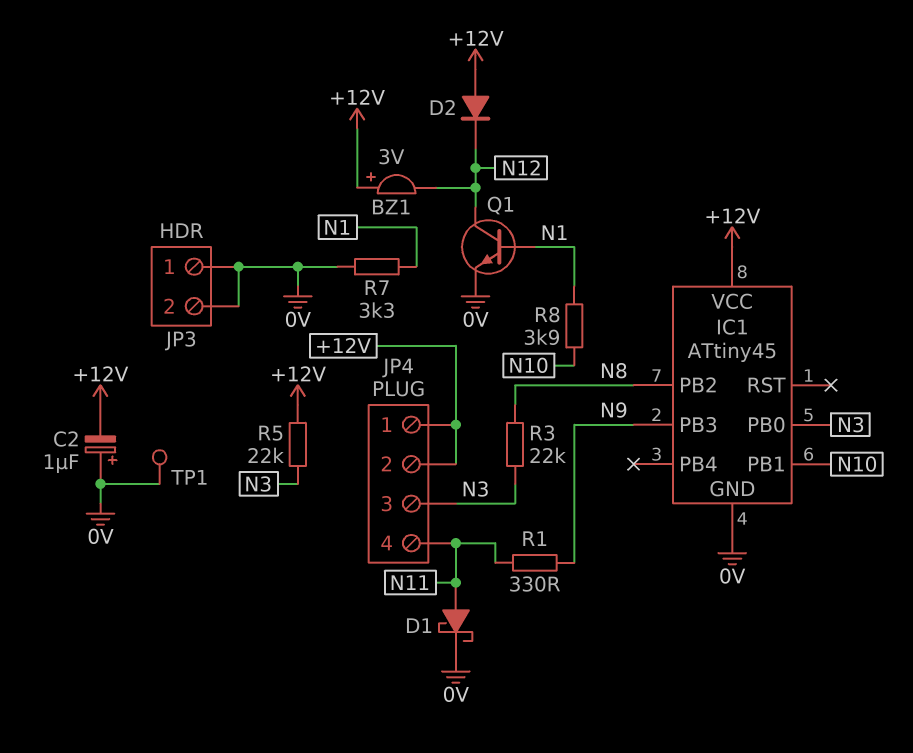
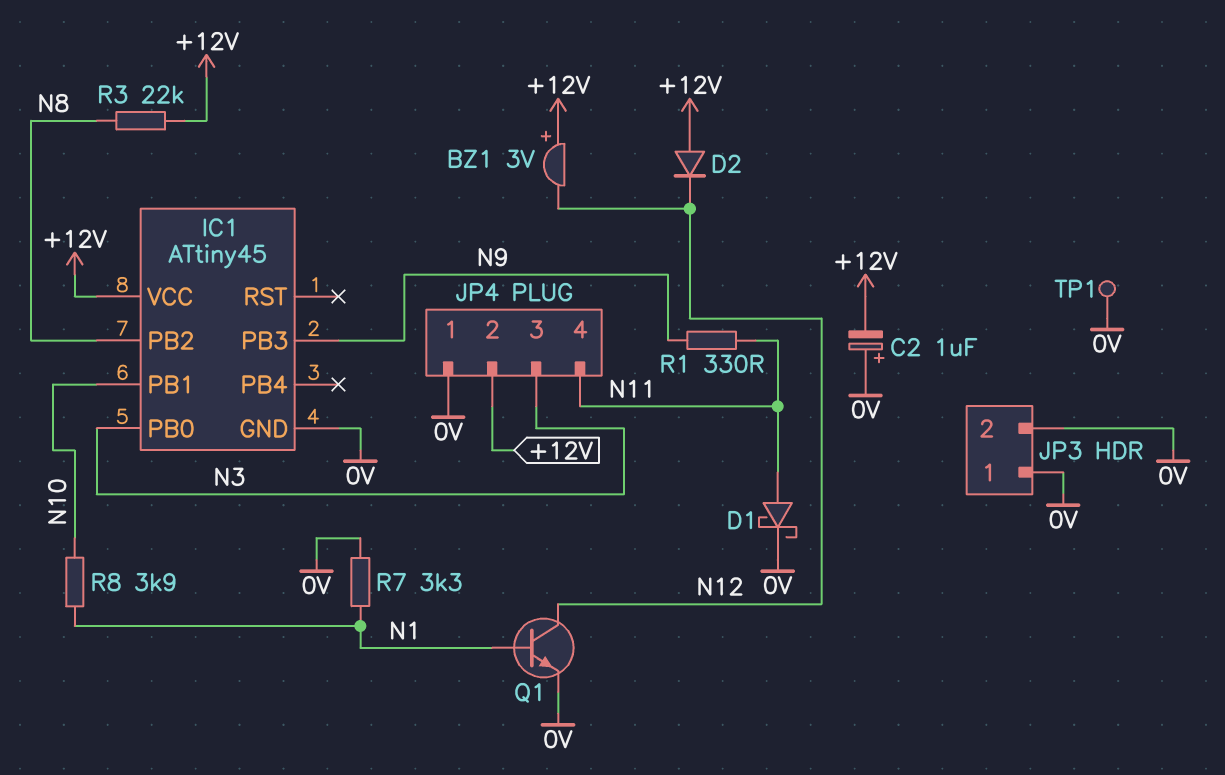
JP4 pin 1: +12V -> 0V
R3: 22k (N3, N8) -> 22k (+12V, N8)
R5: 22k (+12V, N3) -> none

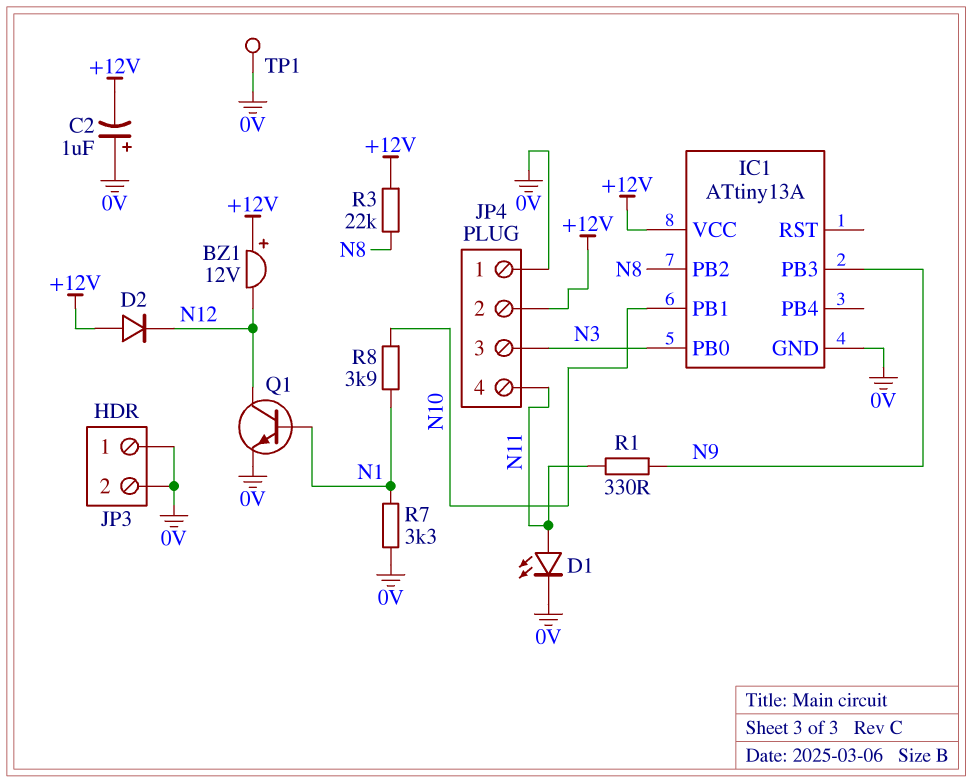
BZ1: buzzer 3V (plus +12V, minus N12) -> buzzer 12V (plus +12V, minus N12)
D1: schottky (A N11, K 0V) -> LED (A N11, K 0V)
IC1: ATtiny45 -> ATtiny13A

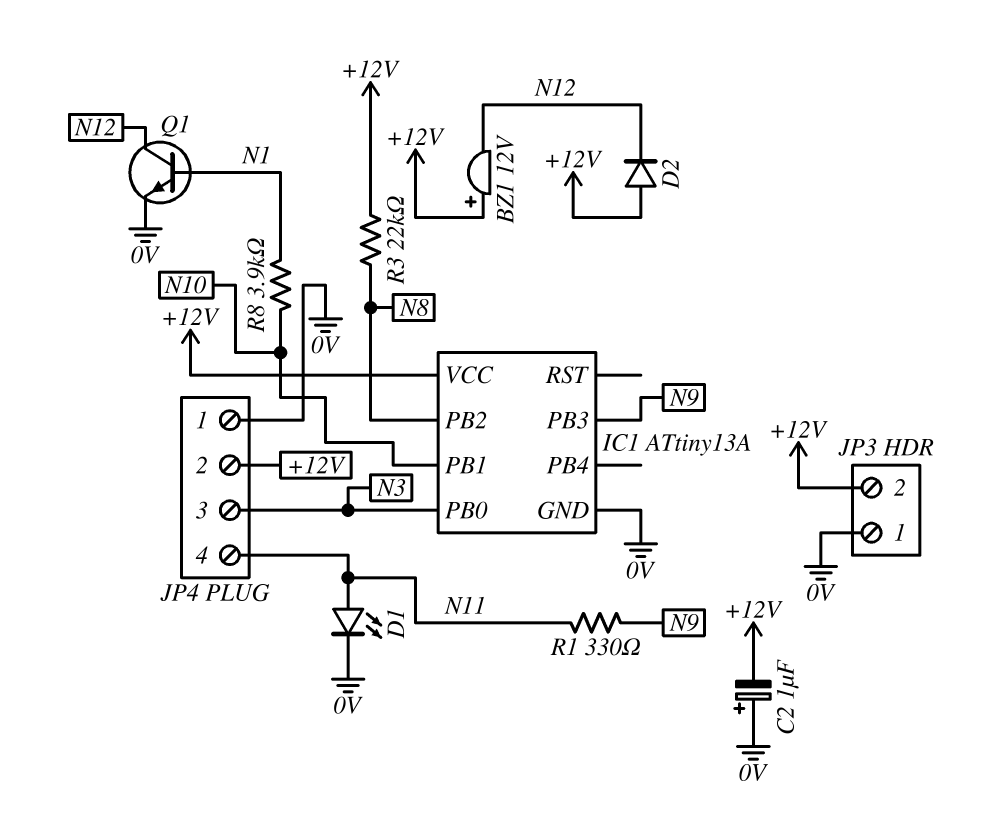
JP3 pin 2: 0V -> +12V
R7: 3.3k (0V, N1) -> none
TP1: test point (0V) -> none

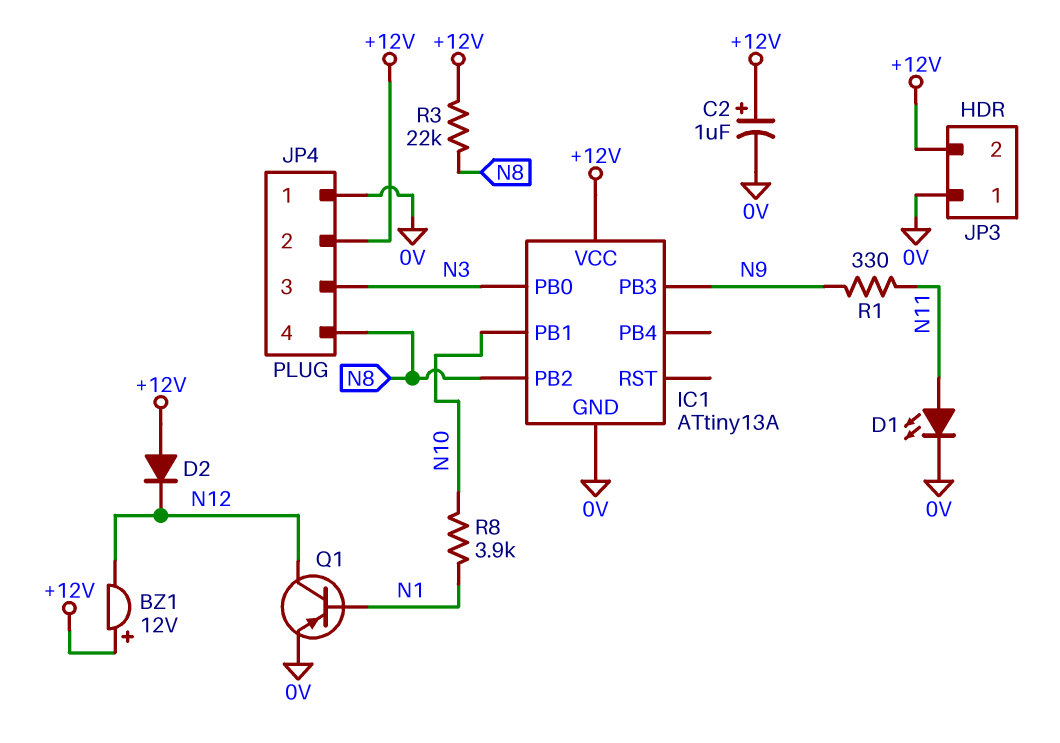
C2: 1uF (plus 0V, minus +12V) -> 1uF (plus +12V, minus 0V)
JP4 pin 4: N11 -> N8
Q1: NPN (B N1, C N12, E 0V) -> PNP (B N1, C N12, E 0V)

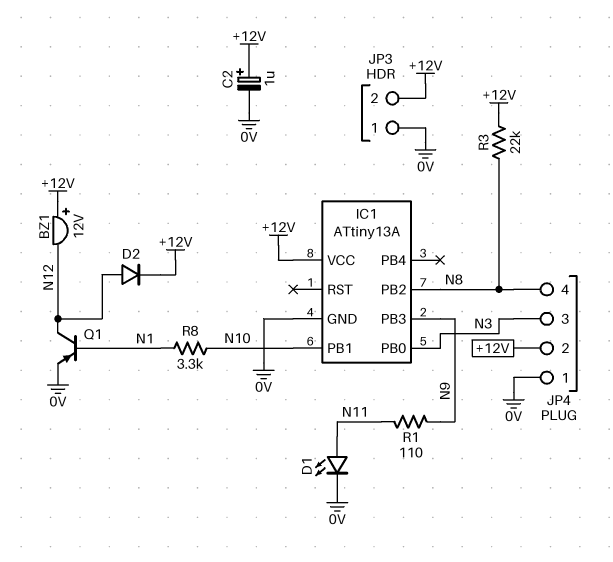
D2: diode (A +12V, K N12) -> diode (A N12, K +12V)
R1: 330 (N9, N11) -> 110 (N9, N11)
R8: 3.9k (N1, N10) -> 3.3k (N1, N10)

